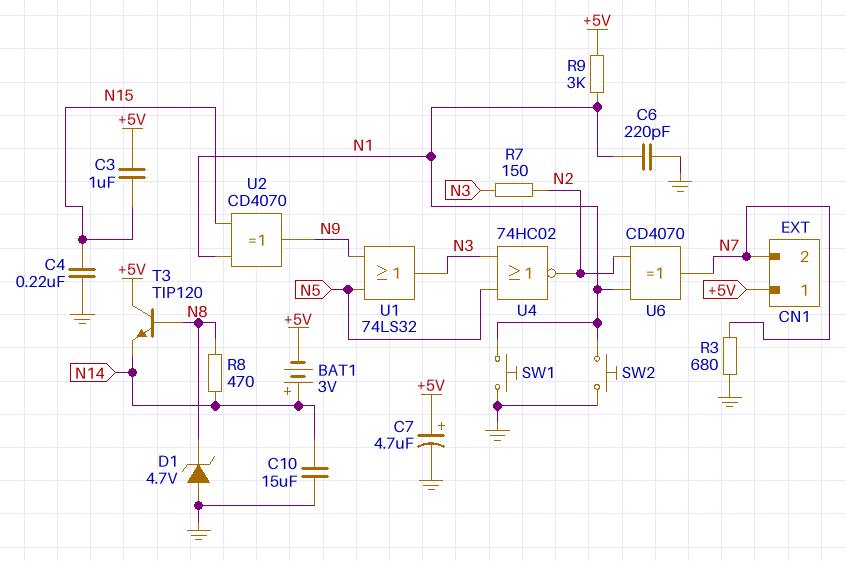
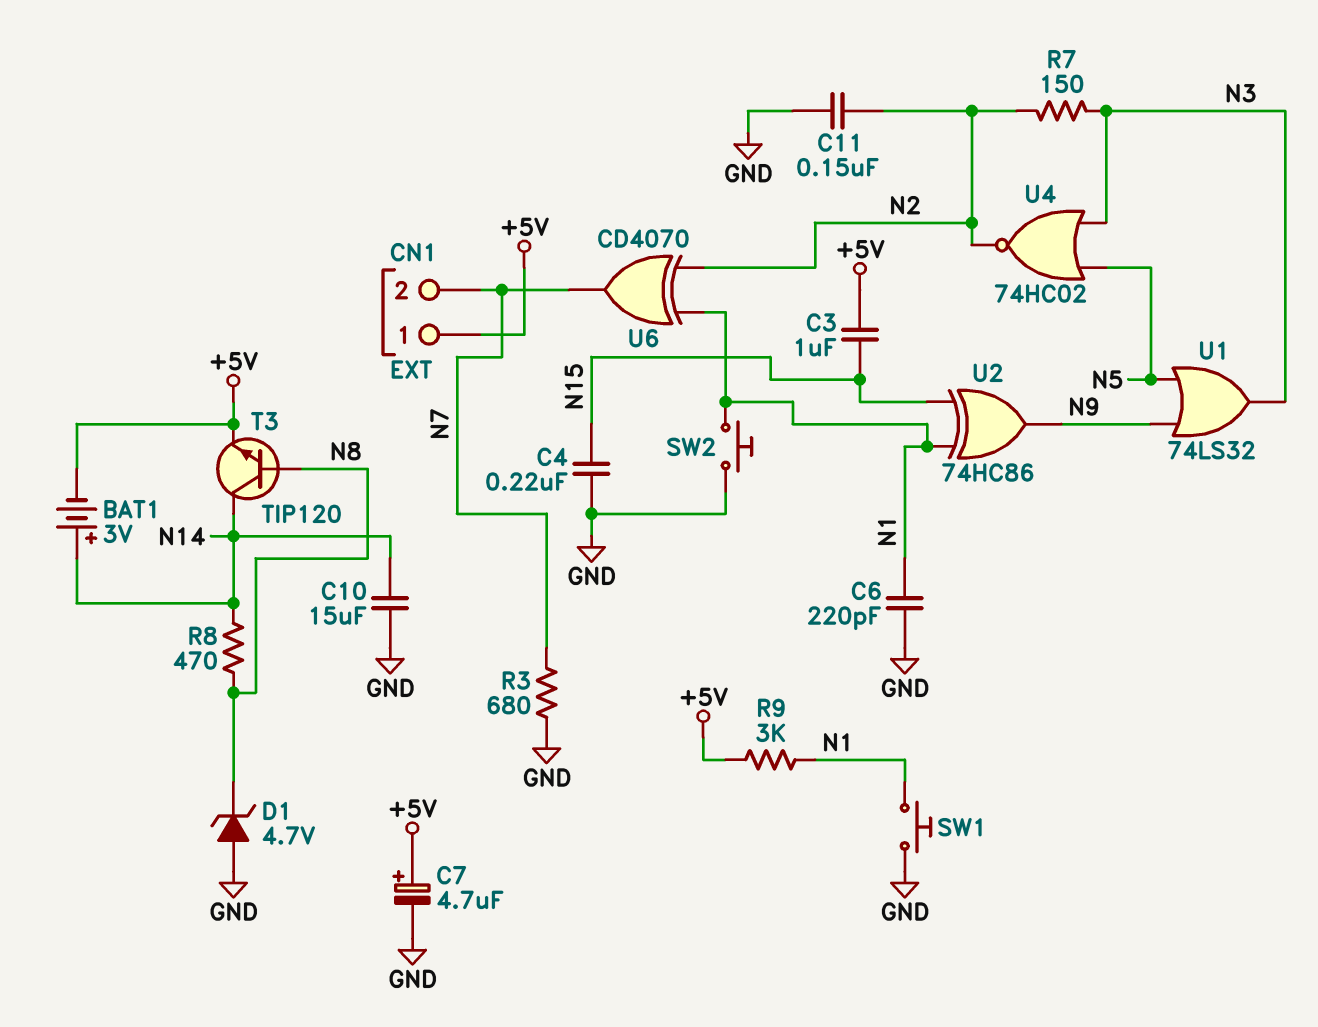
C11: none -> 150nF (GND, N2)
T3: NPN TIP120 (B N8, C +5V, E N14) -> NPN TIP120 (B N8, C N14, E +5V)
U2: XOR CD4070 (in N1, in N15, out N9) -> XOR 74HC86 (in N1, in N15, out N9)

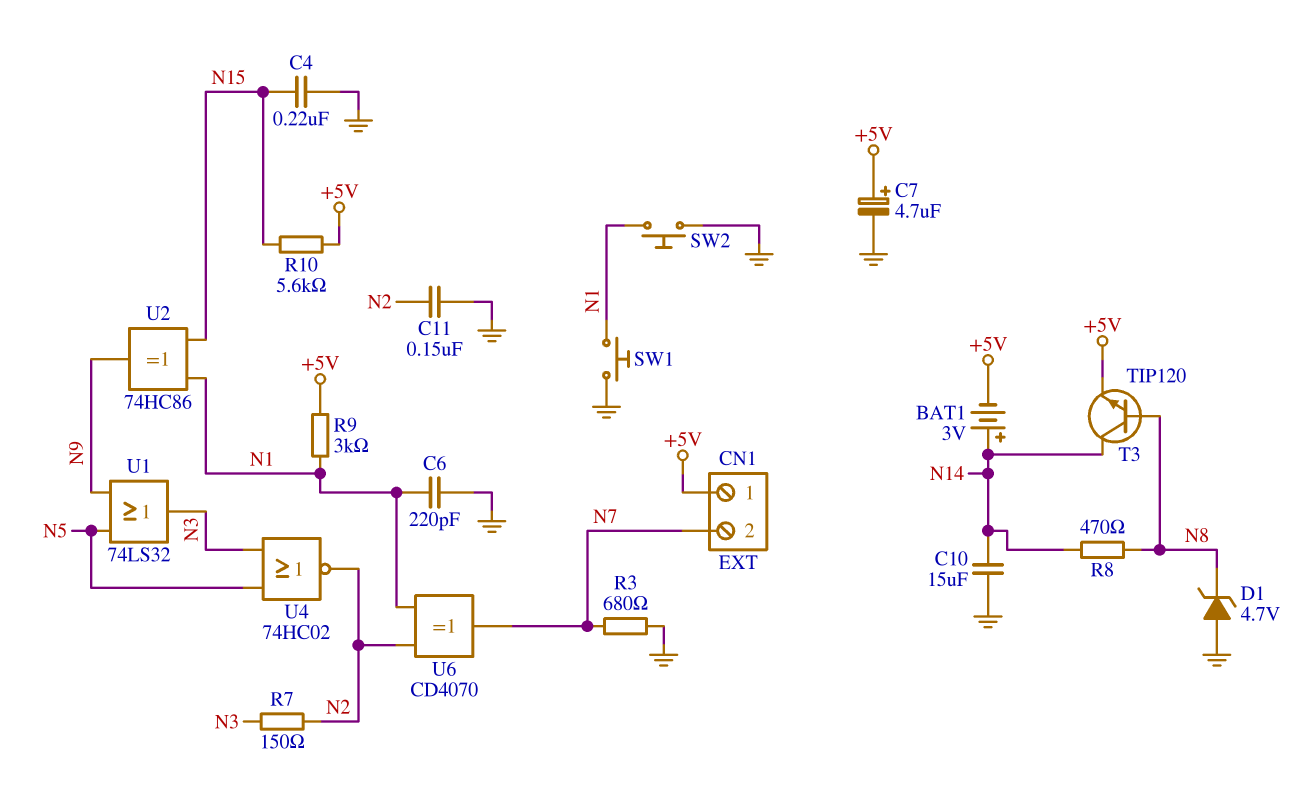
C3: 1uF (+5V, N15) -> none
R10: none -> 5.6k (+5V, N15)

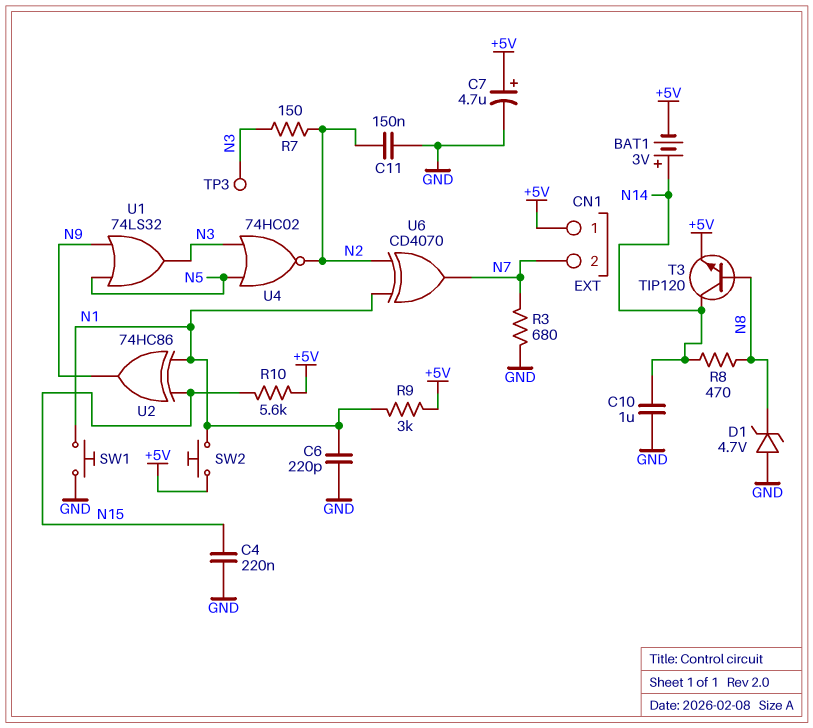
C10: 15uF (GND, N14) -> 1uF (GND, N14)
SW2: button (GND, N1) -> button (+5V, N1)
TP3: none -> test point (N3)

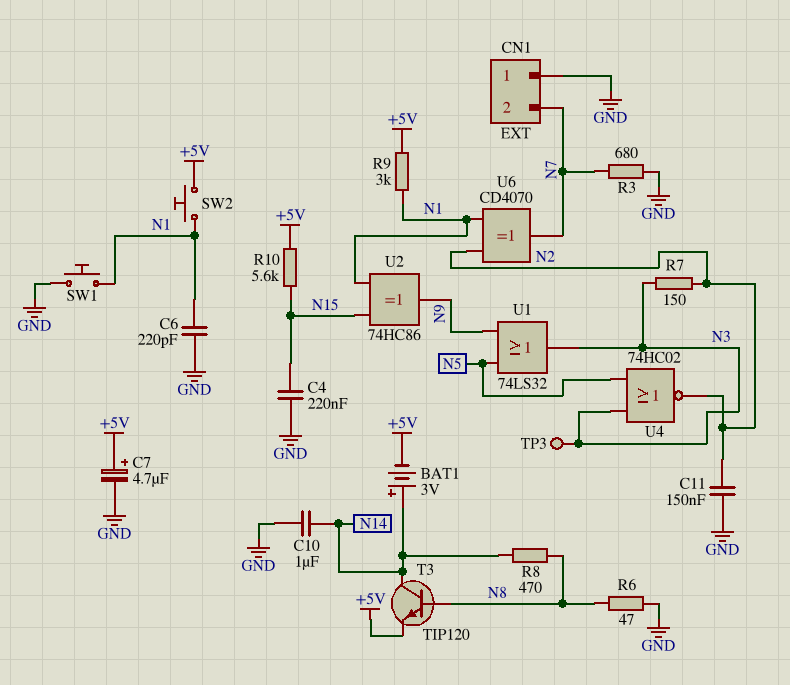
CN1 pin 1: +5V -> GND
D1: zener 4.7V (A GND, K N8) -> none
R6: none -> 47 (GND, N8)

